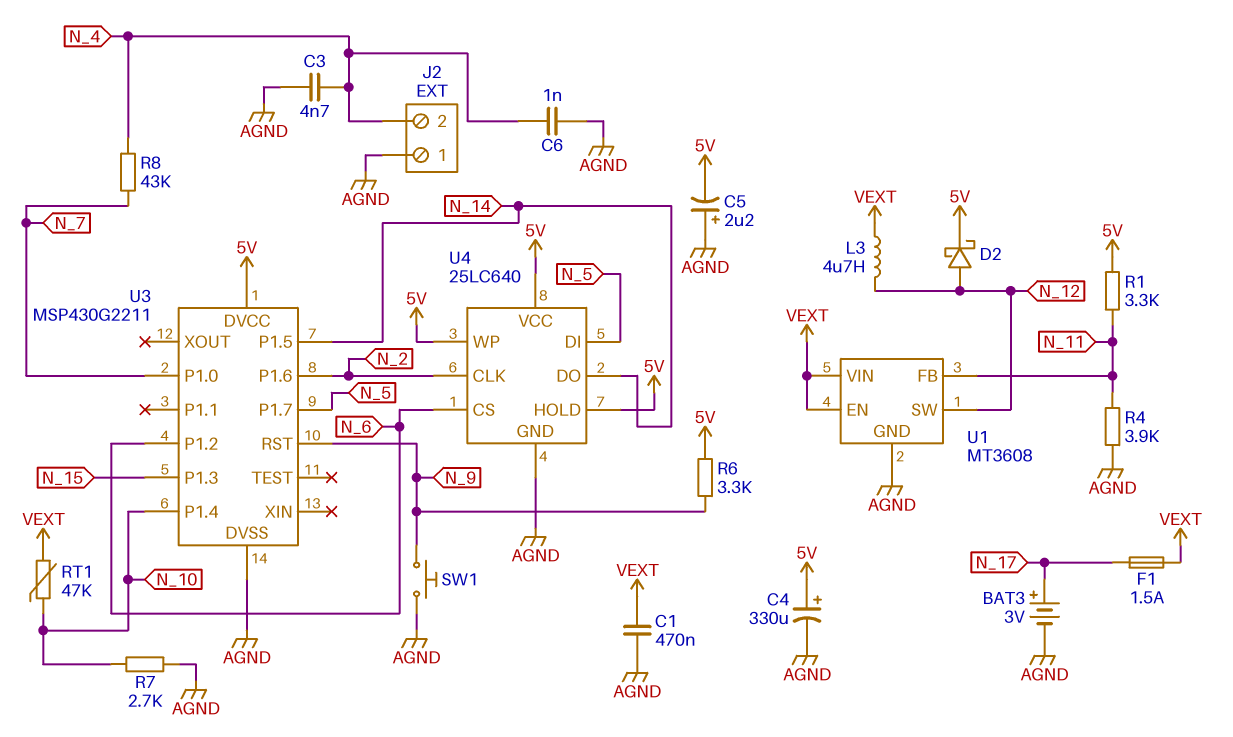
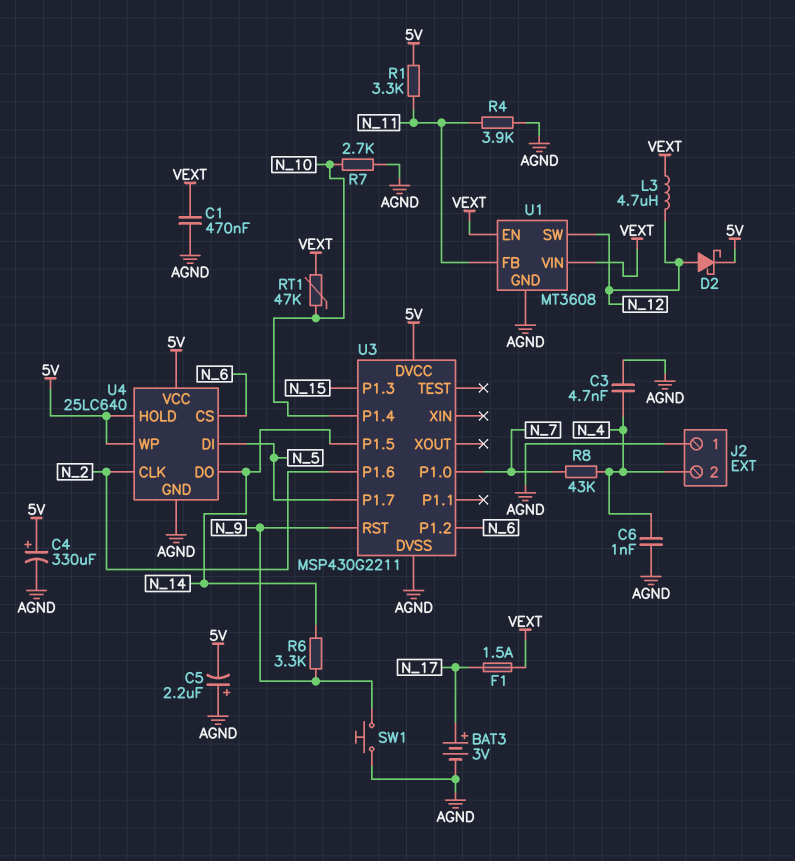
R6: 3.3k (5V, N_9) -> 3.3k (N_9, N_14)

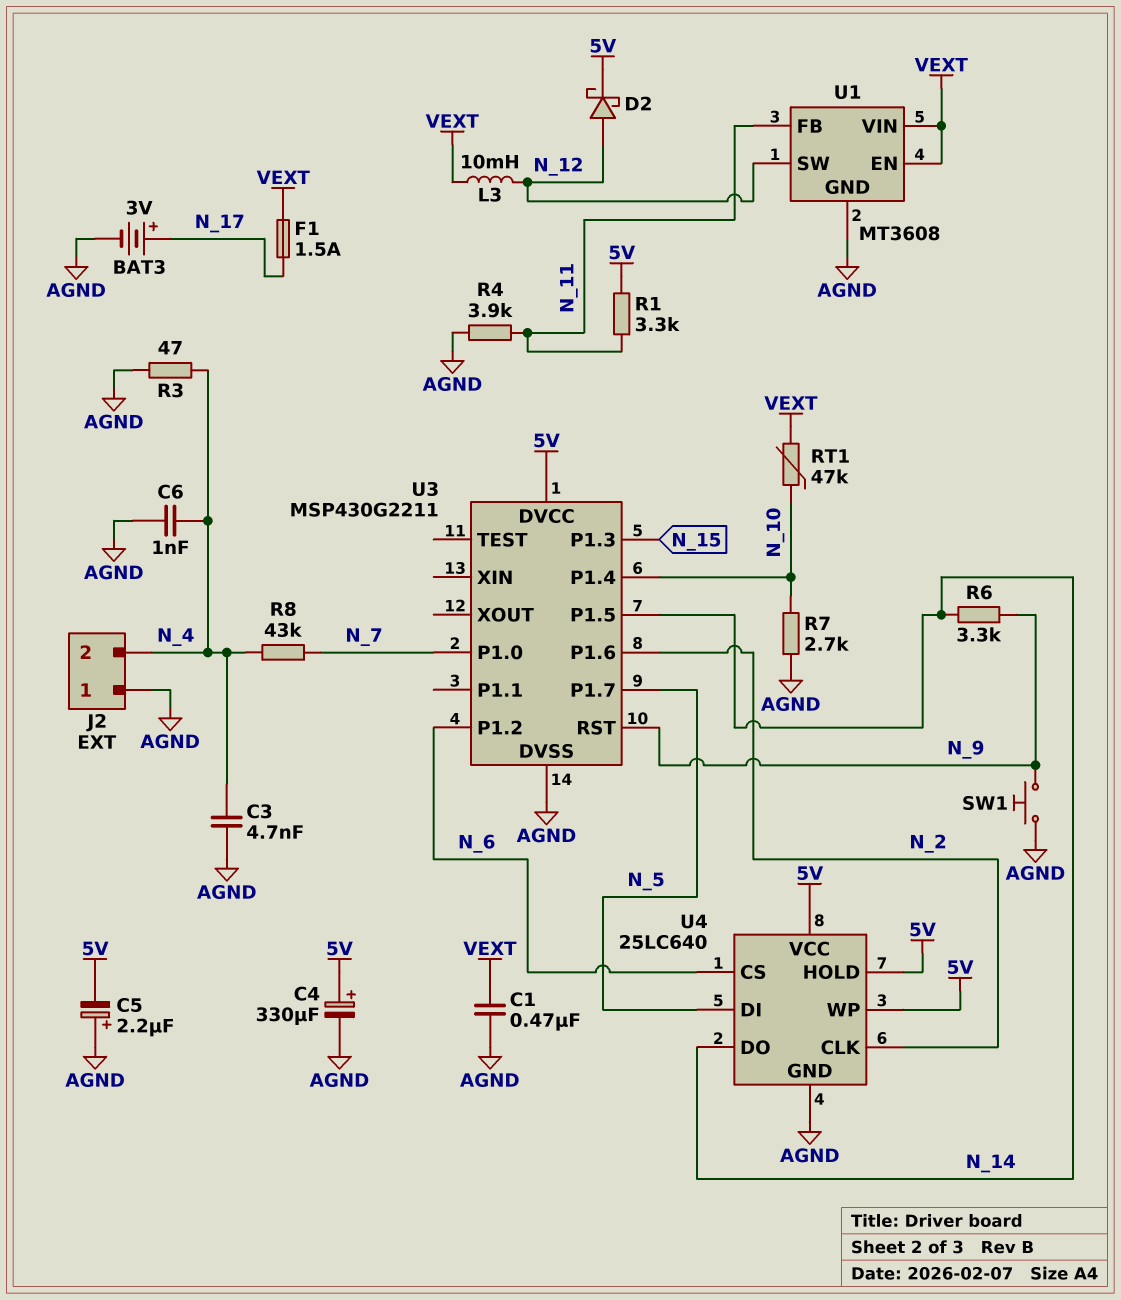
L3: 4.7uH (N_12, VEXT) -> 10mH (N_12, VEXT)
R3: none -> 47 (AGND, N_4)

